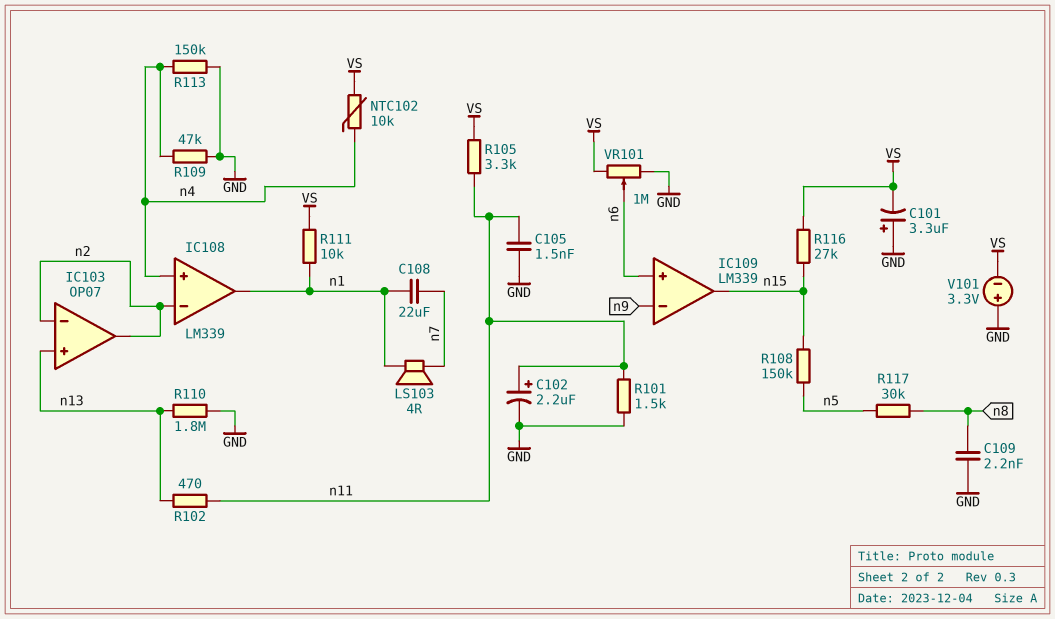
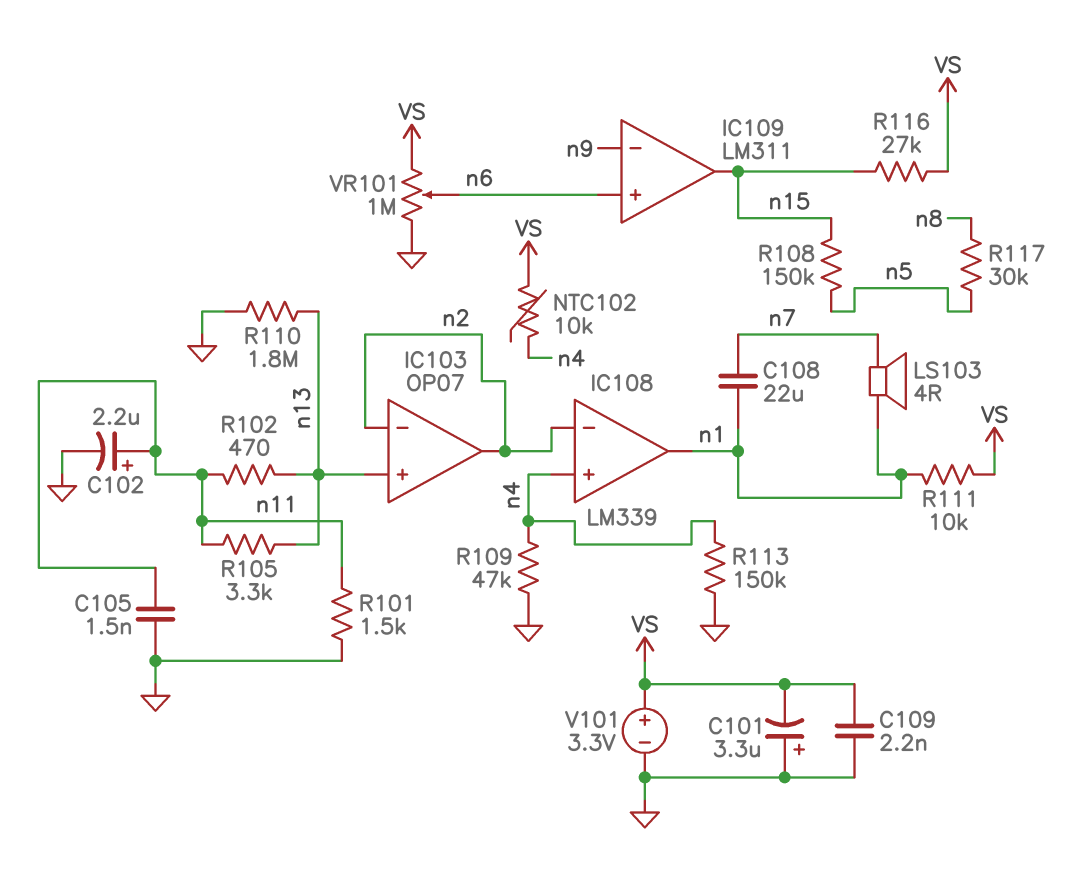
C109: 2.2nF (GND, n8) -> 2.2nF (GND, VS)
IC109: LM339 -> LM311
R105: 3.3k (VS, n11) -> 3.3k (n11, n13)
V101: 3.3V (plus GND, minus VS) -> 3.3V (plus VS, minus GND)

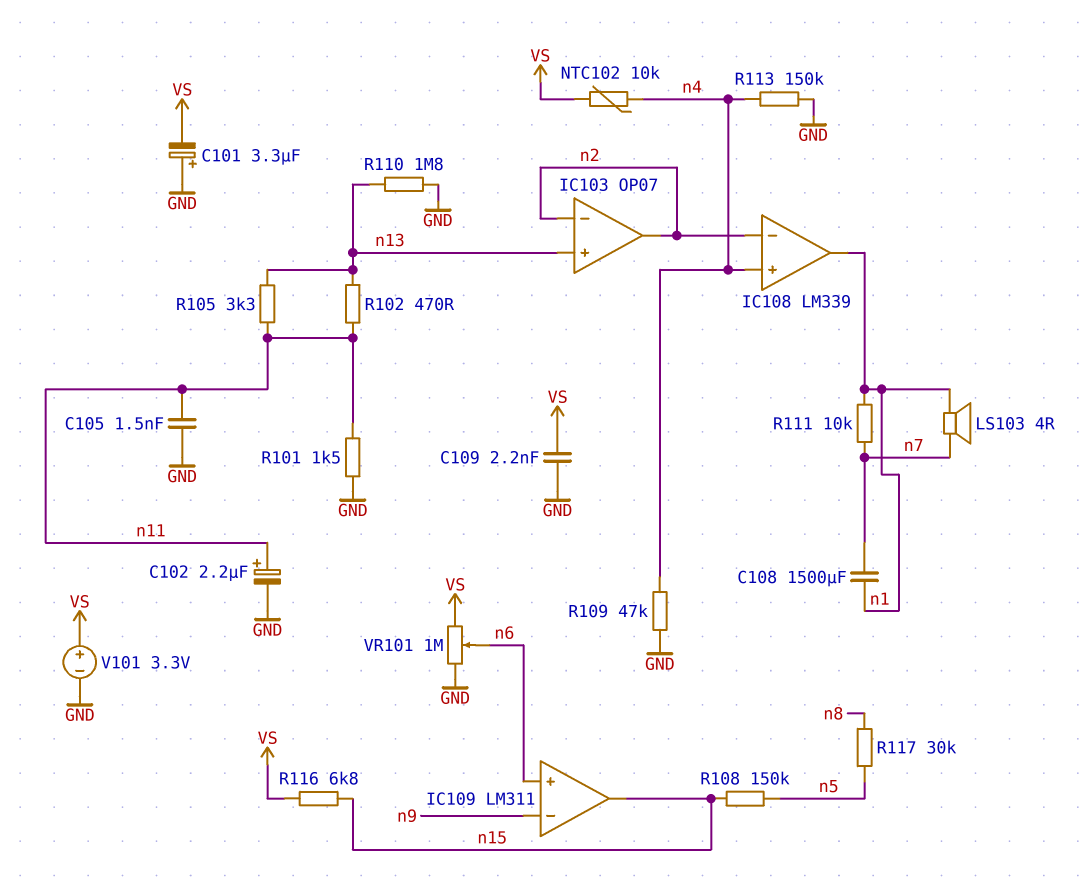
C108: 22uF (n1, n7) -> 1500uF (n1, n7)
R111: 10k (VS, n1) -> 10k (n1, n7)
R116: 27k (VS, n15) -> 6.8k (VS, n15)

